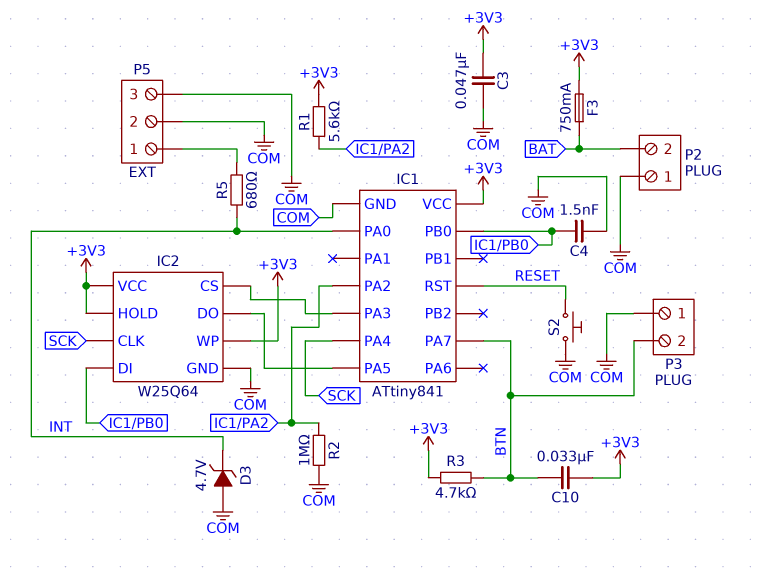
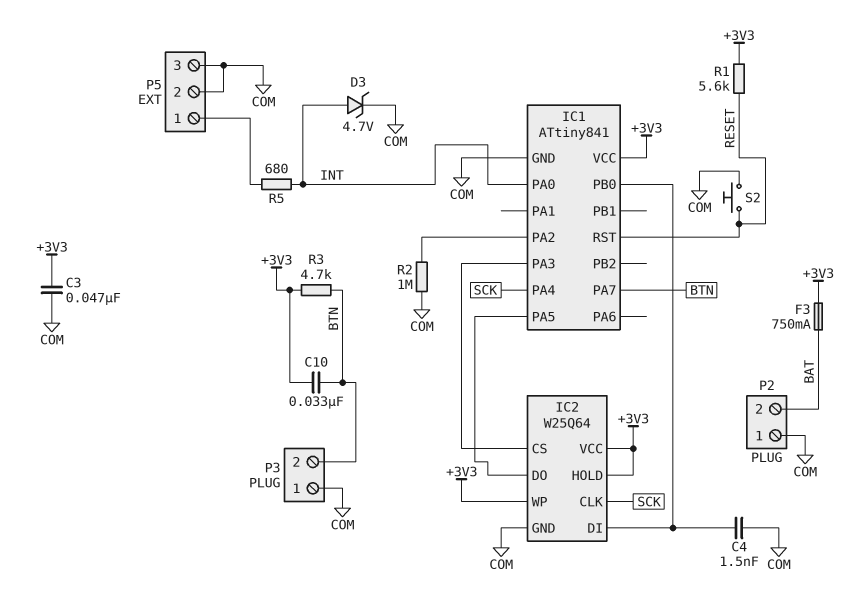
D3: zener 4.7V (A COM, K INT) -> zener 4.7V (A INT, K COM)
R1: 5.6k (+3V3, IC1/PA2) -> 5.6k (+3V3, RESET)

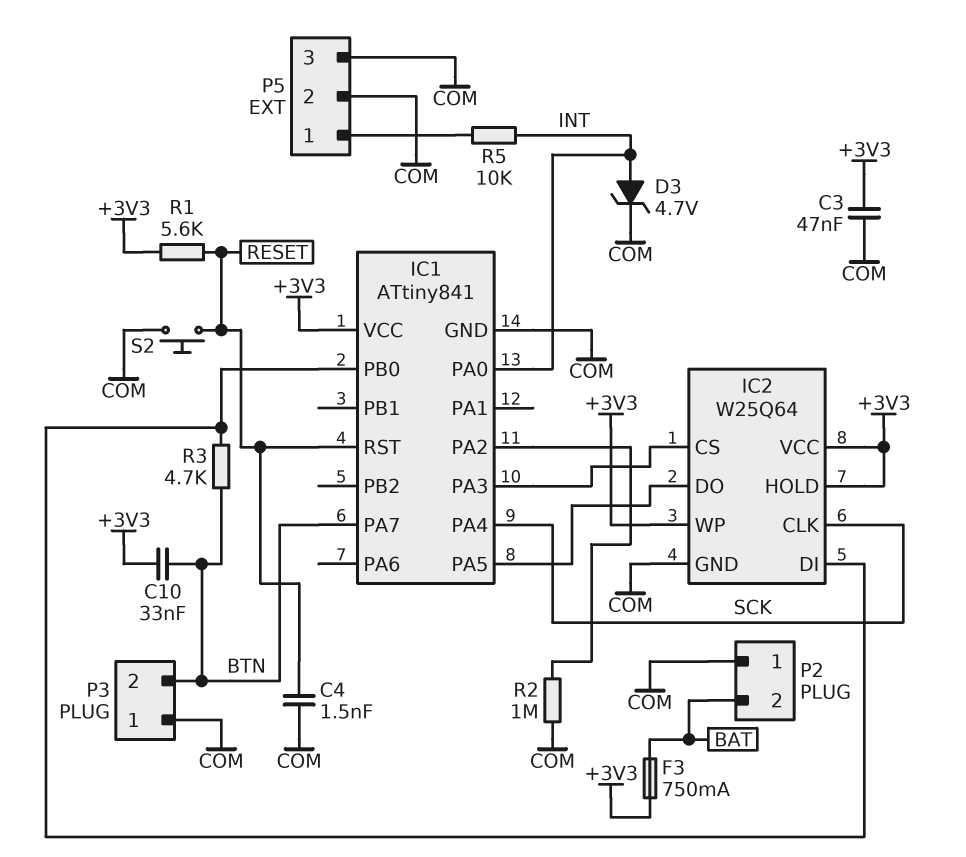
C4: 1.5nF (COM, IC1/PB0) -> 1.5nF (COM, RESET)
R3: 4.7k (+3V3, BTN) -> 4.7k (BTN, IC1/PB0)
R5: 680 (INT, P5/1) -> 10k (INT, P5/1)

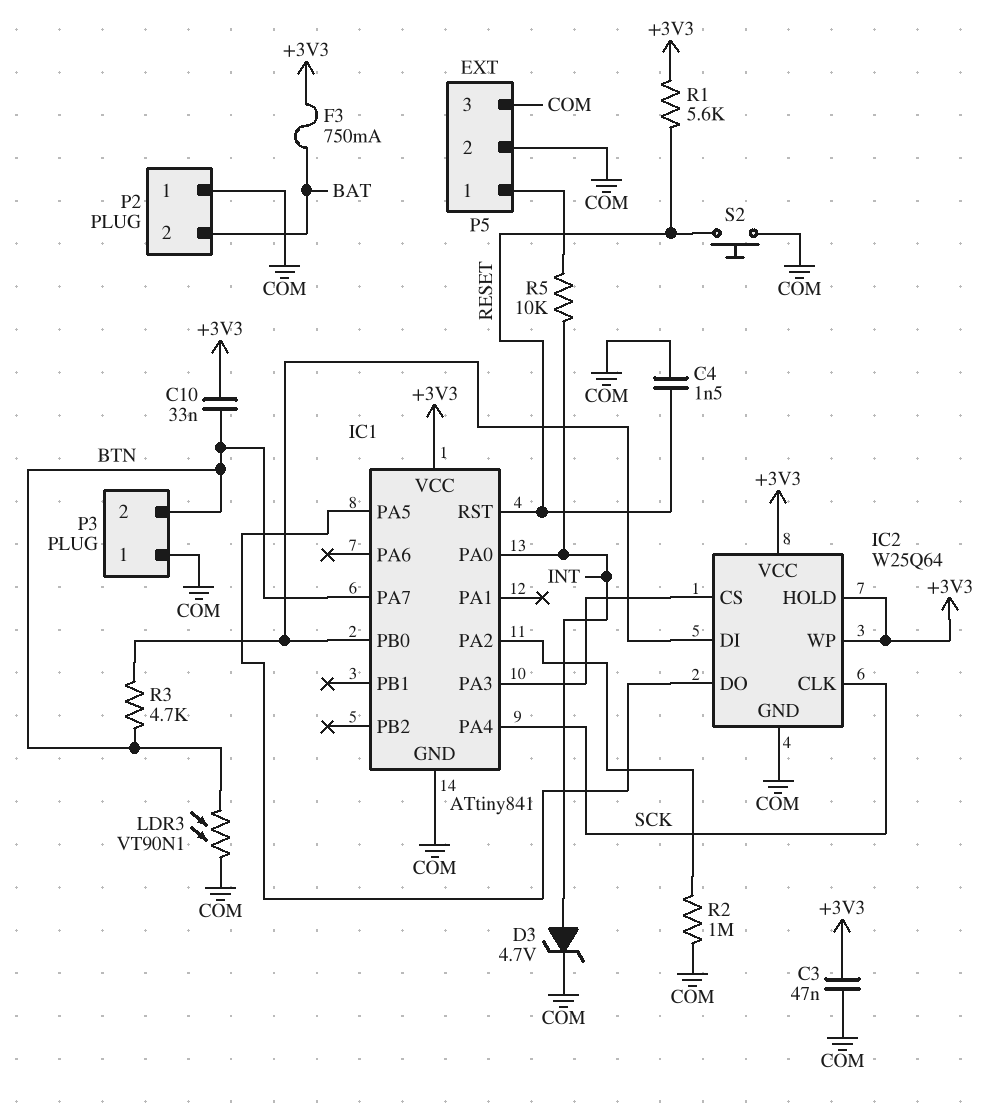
LDR3: none -> VT90N1 (BTN, COM)

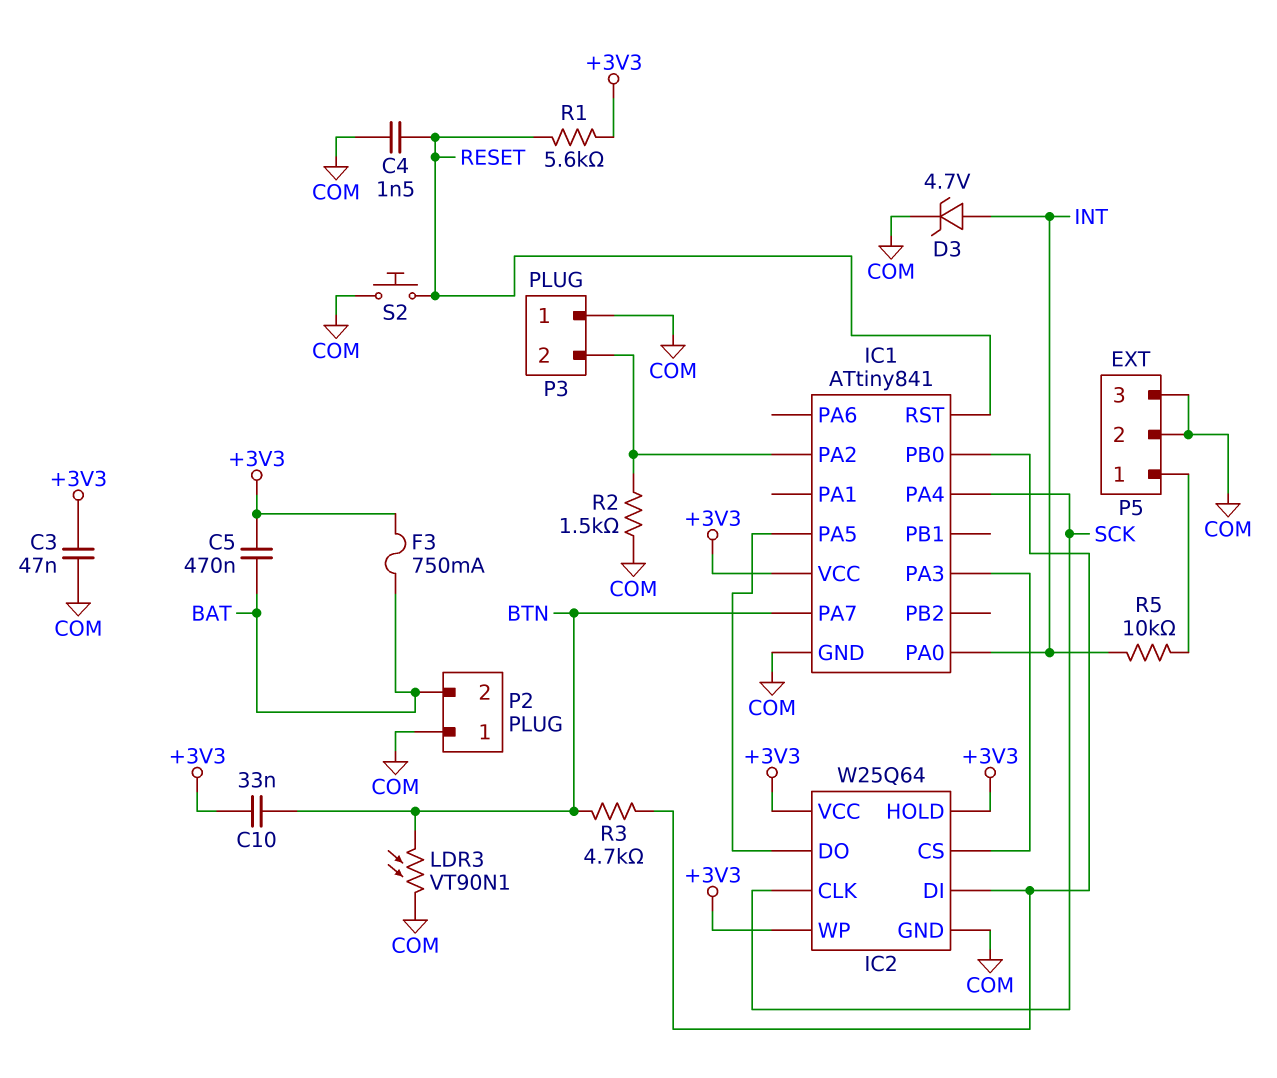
C5: none -> 470nF (+3V3, BAT)
P3 pin 2: BTN -> IC1/PA2
R2: 1M (COM, IC1/PA2) -> 1.5k (COM, IC1/PA2)

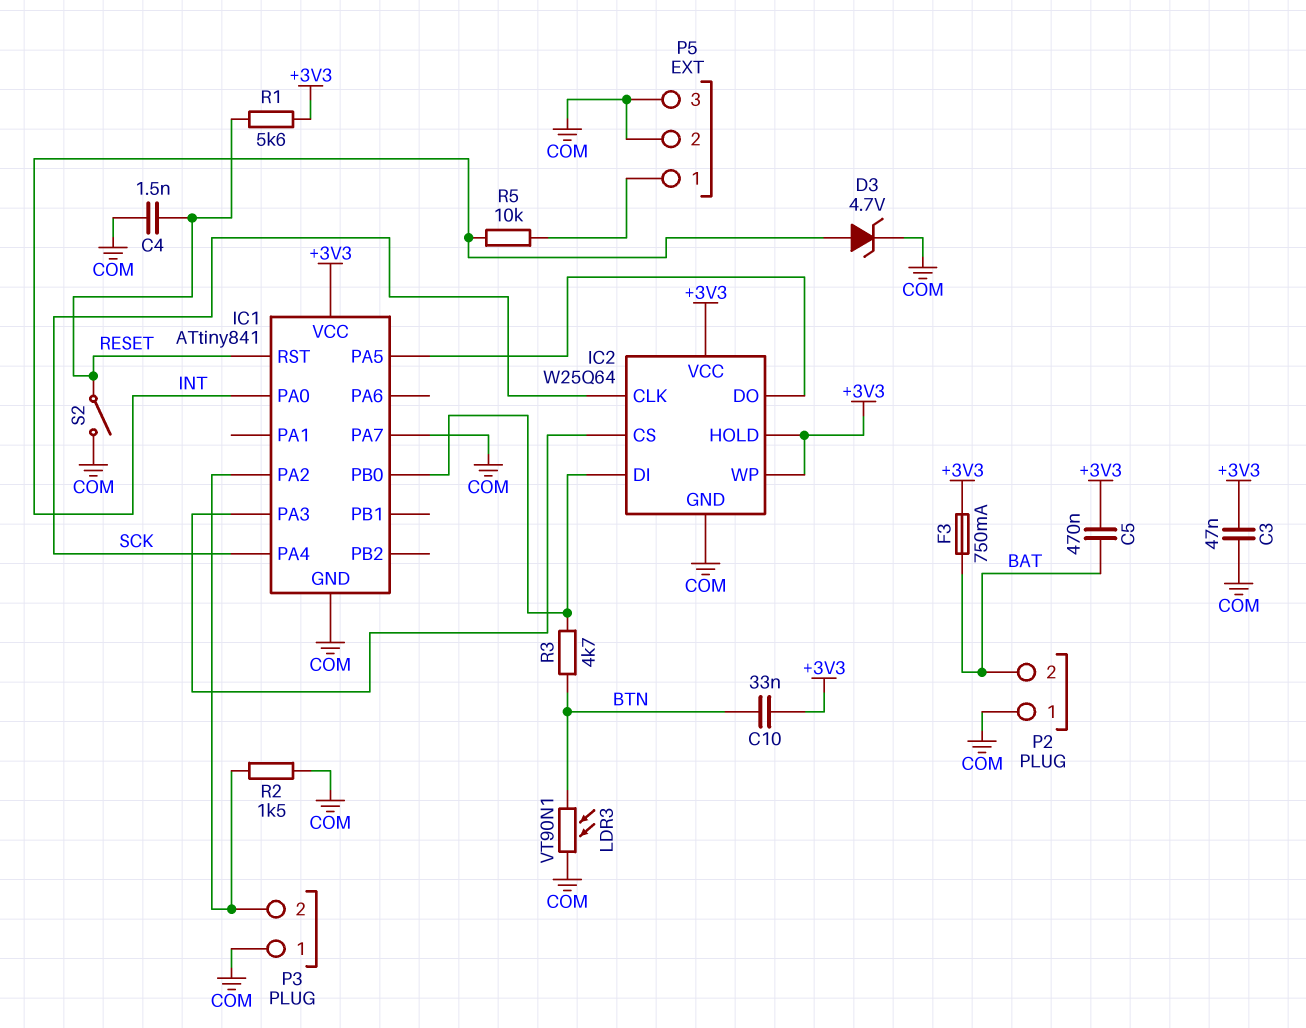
IC1 pin PA7: BTN -> COM
S2: button (COM, RESET) -> switch (COM, RESET)

